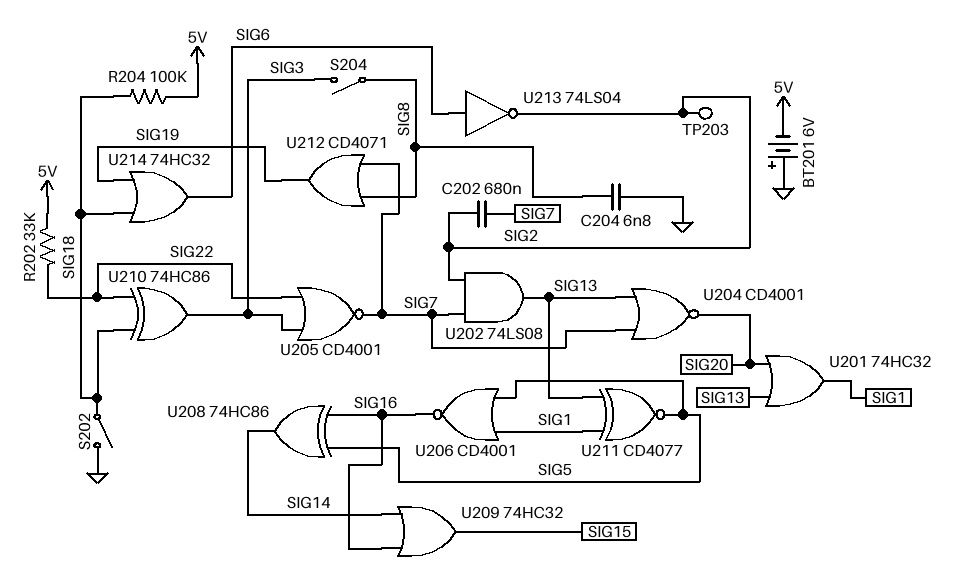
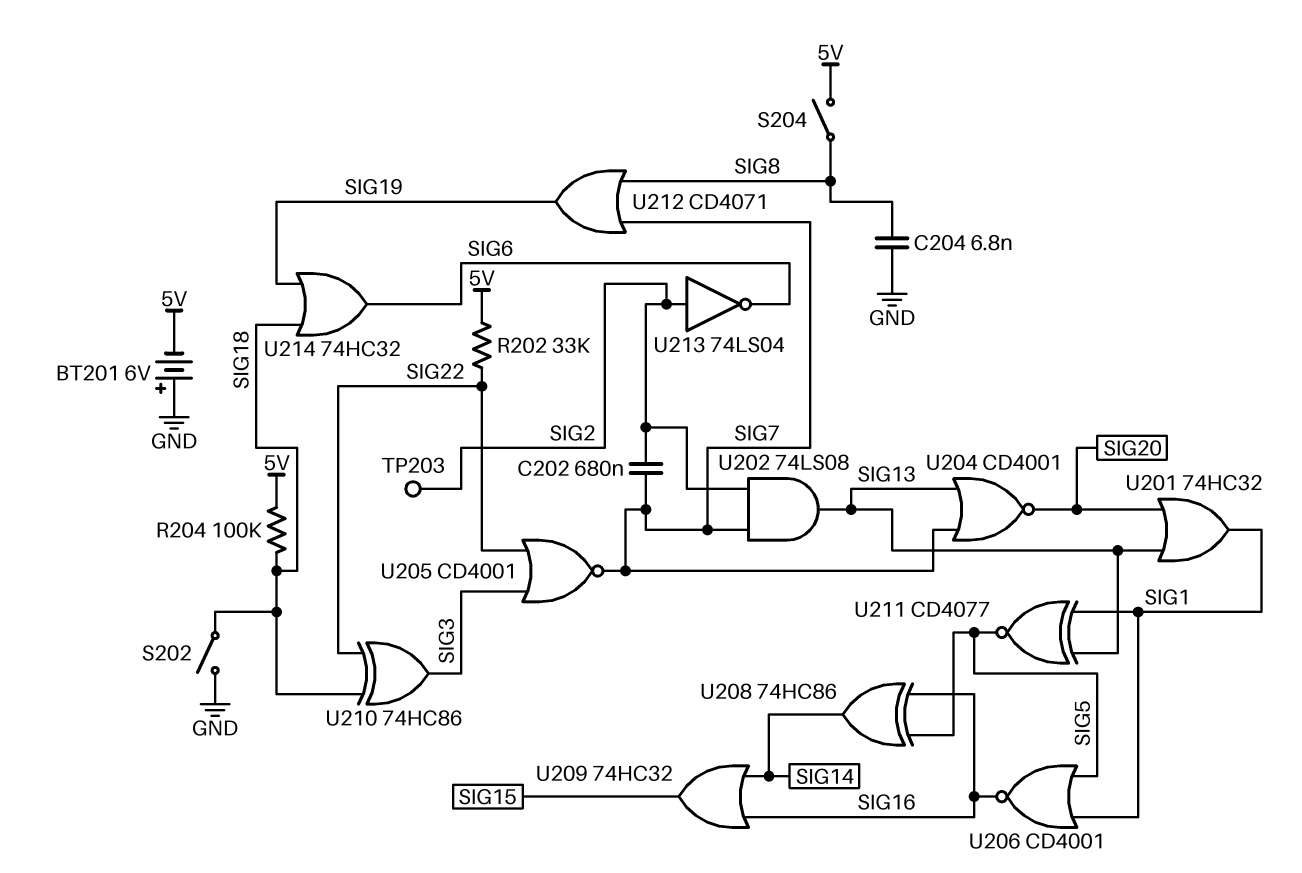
S204: switch (SIG3, SIG8) -> switch (5V, SIG8)
U213: NOT 74LS04 (in SIG6, out SIG2) -> NOT 74LS04 (in SIG2, out SIG6)

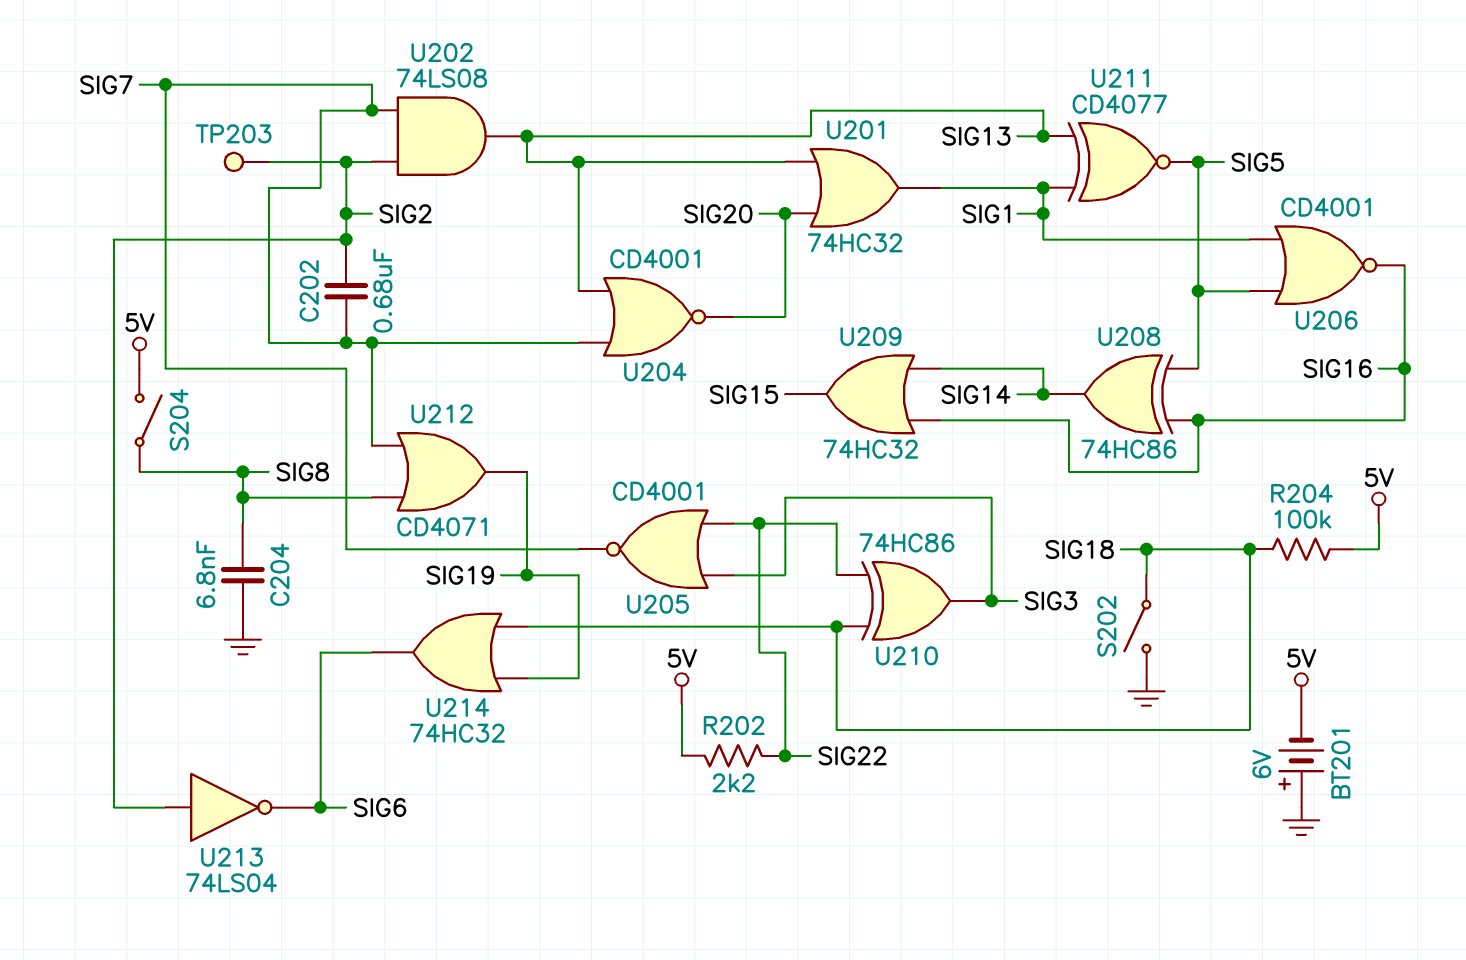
R202: 33k (5V, SIG22) -> 2.2k (5V, SIG22)

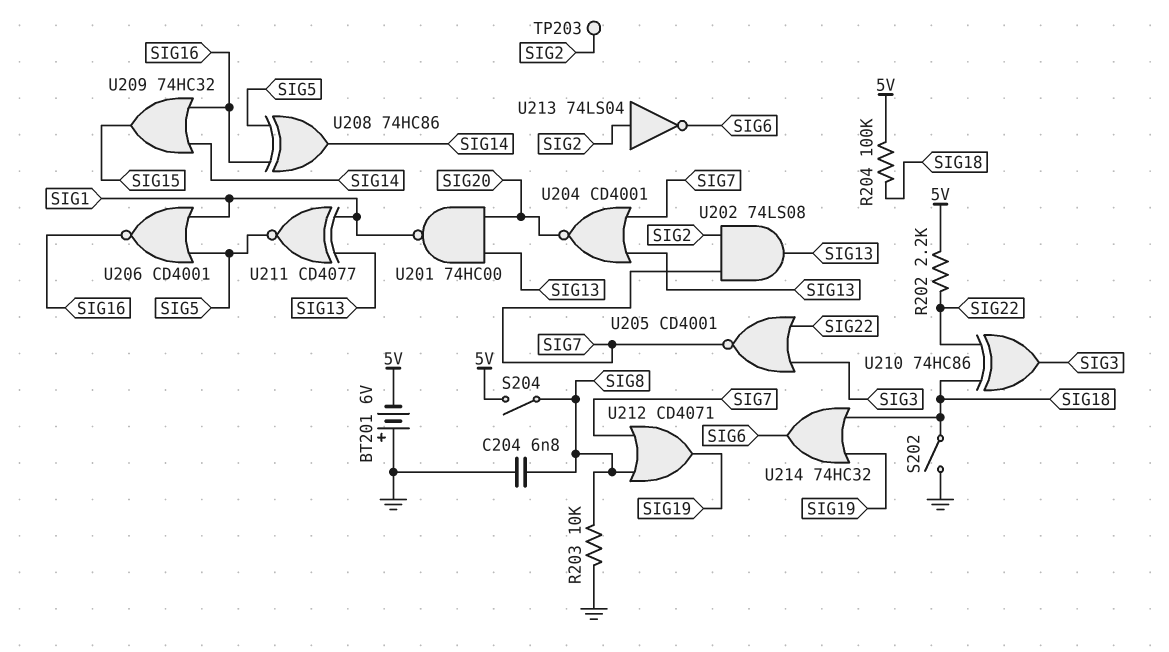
C202: 680nF (SIG2, SIG7) -> none
R203: none -> 10k (GND, SIG8)
U201: OR 74HC32 (in SIG13, in SIG20, out SIG1) -> NAND 74HC00 (in SIG13, in SIG20, out SIG1)

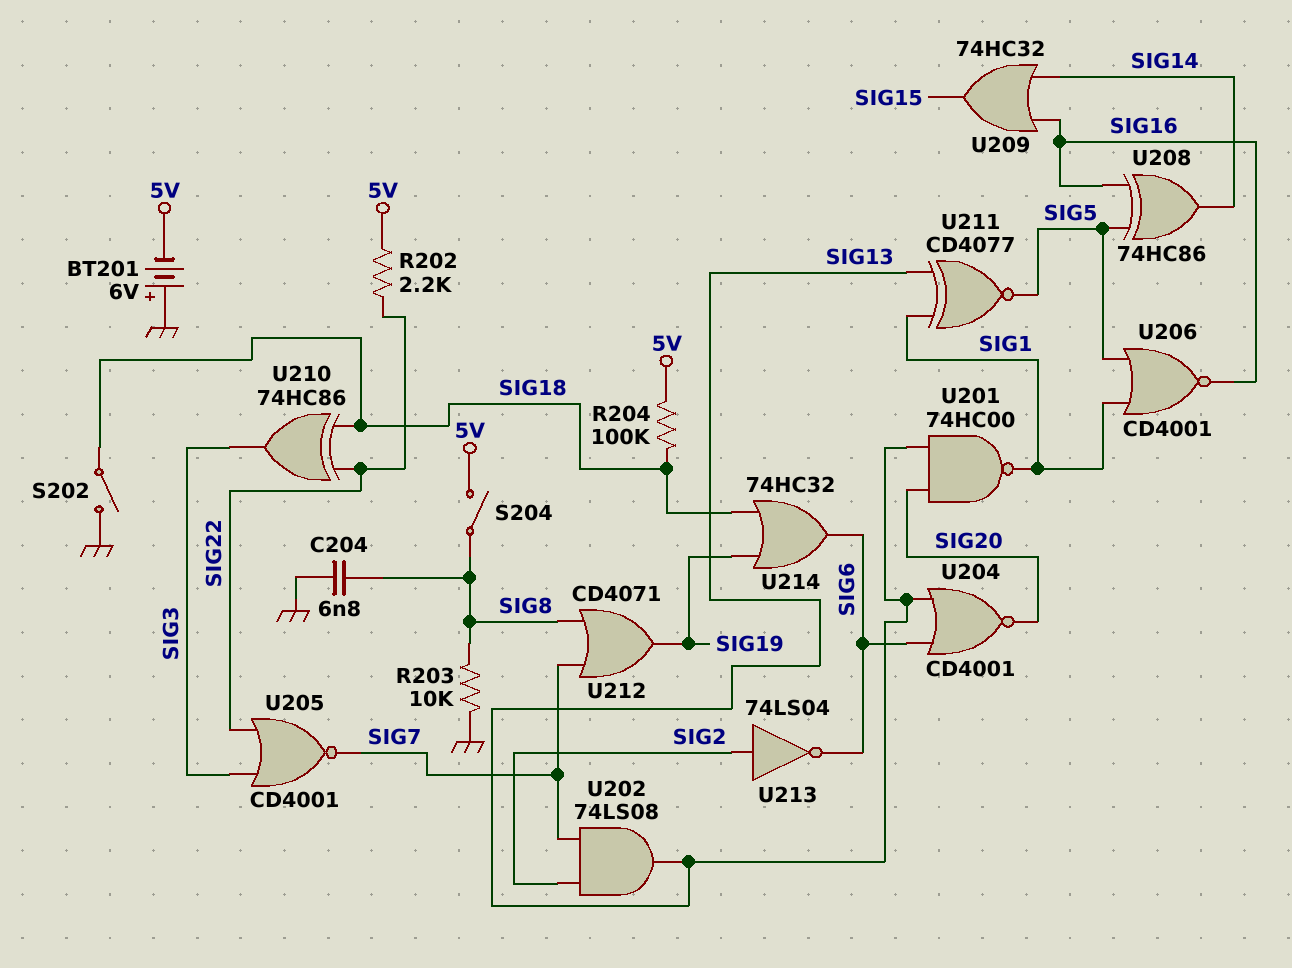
TP203: test point (SIG2) -> none
U204: NOR CD4001 (in SIG7, in SIG13, out SIG20) -> NOR CD4001 (in SIG6, in SIG13, out SIG20)

